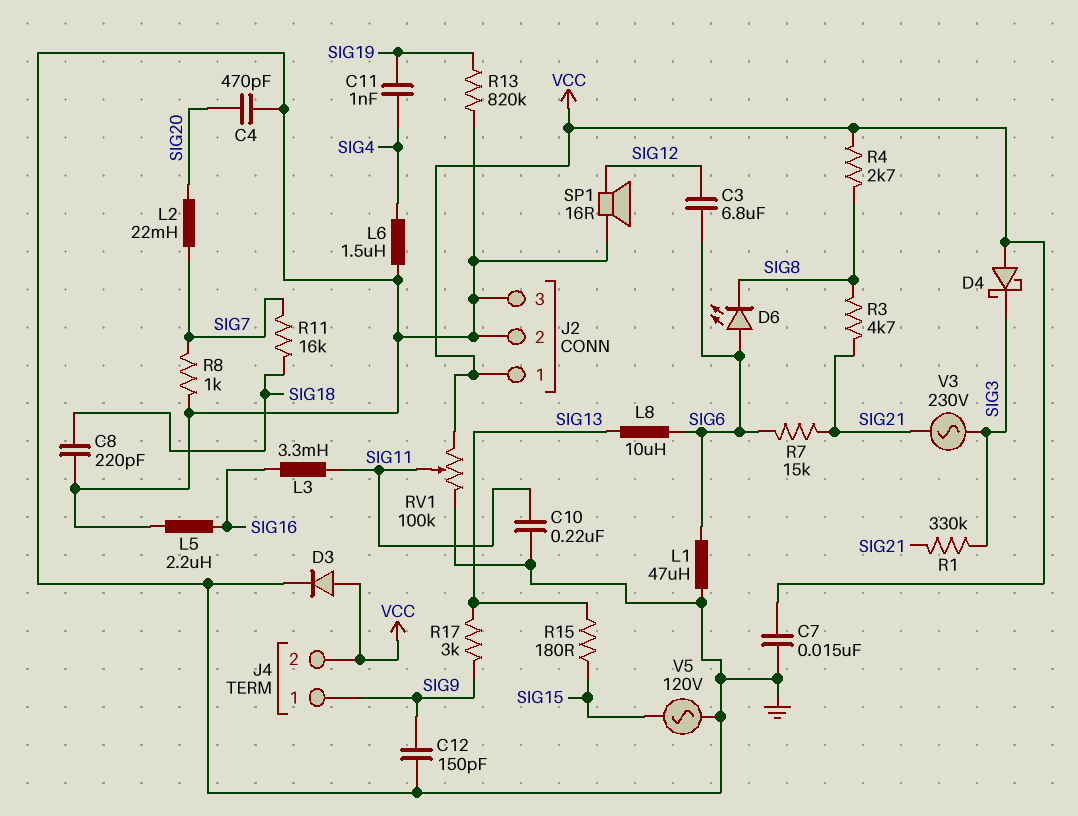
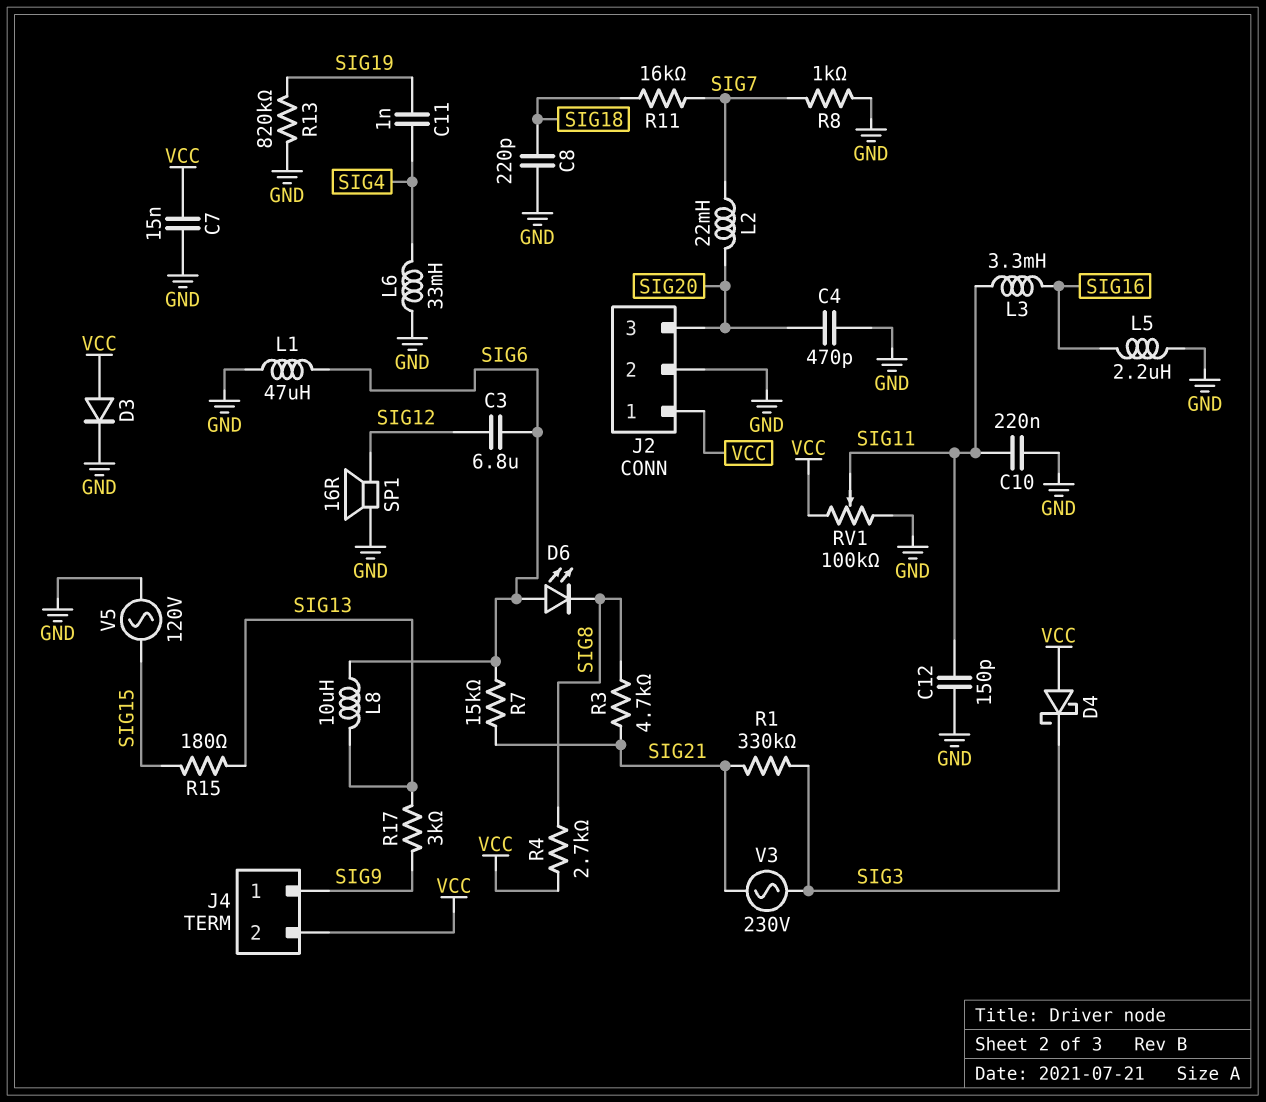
C12: 150pF (GND, SIG9) -> 150pF (GND, SIG11)
J2 pin 3: GND -> SIG20
L6: 1.5uH (GND, SIG4) -> 33mH (GND, SIG4)

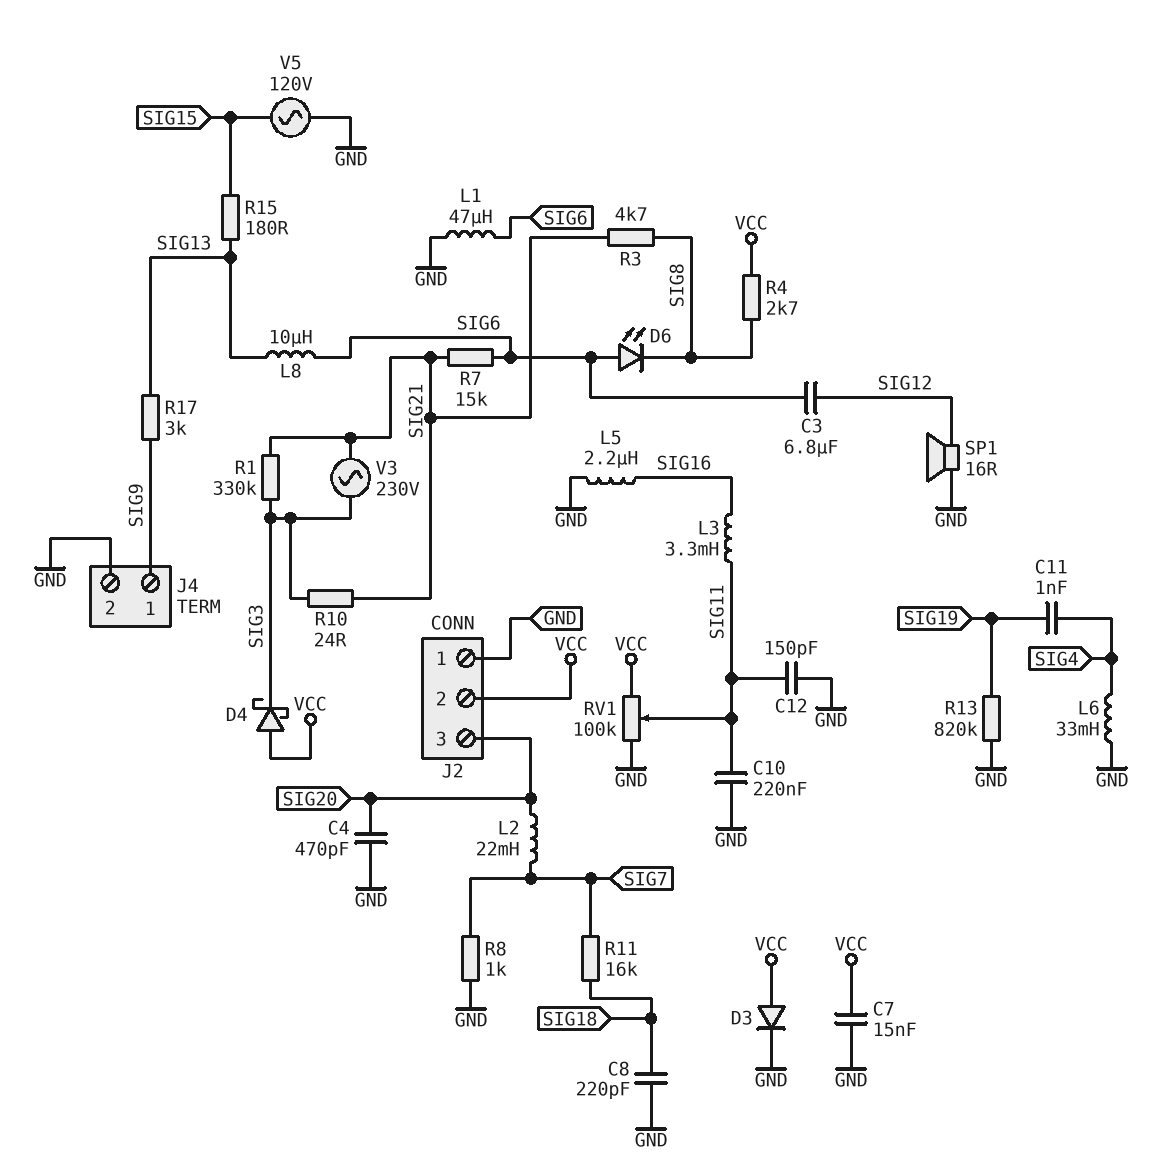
J2 pin 1: VCC -> GND
J2 pin 2: GND -> VCC
J4 pin 2: VCC -> GND
R10: none -> 24 (SIG3, SIG21)

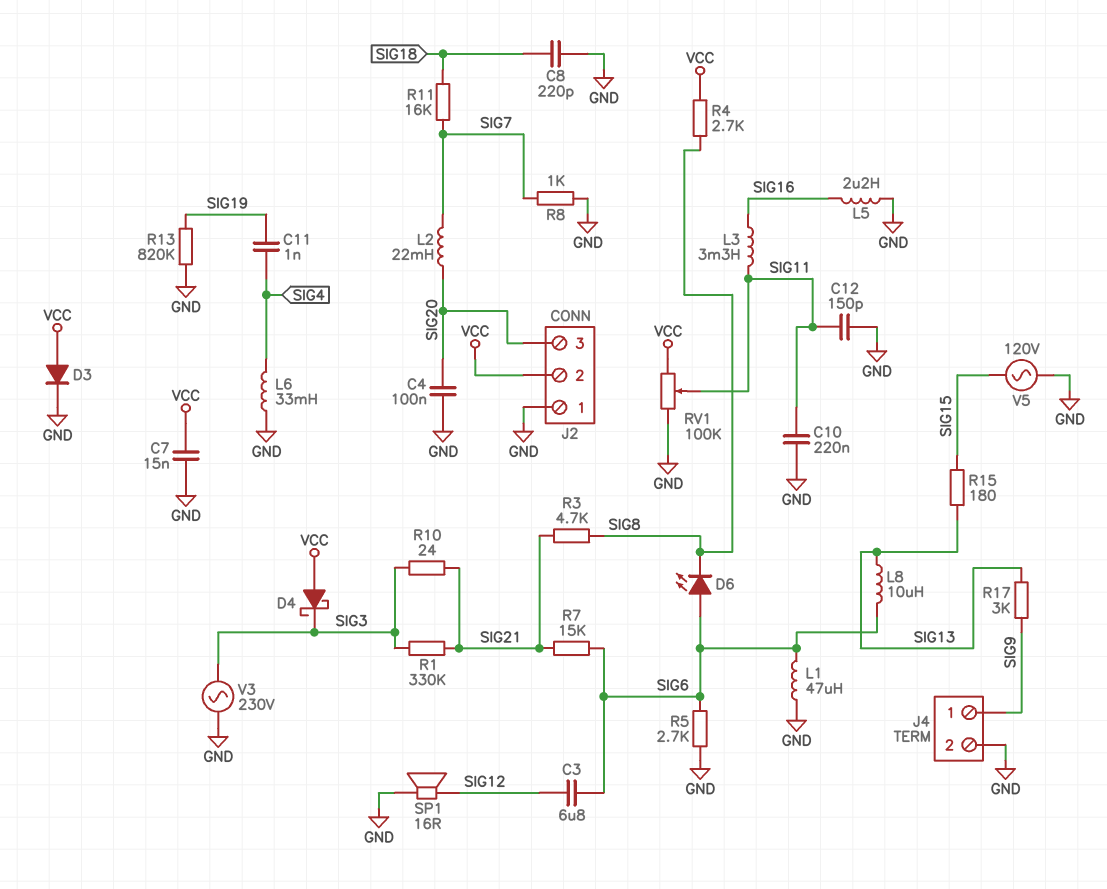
C4: 470pF (GND, SIG20) -> 100nF (GND, SIG20)
R5: none -> 2.7k (GND, SIG6)
V3: AC 230V (SIG3, SIG21) -> AC 230V (GND, SIG3)

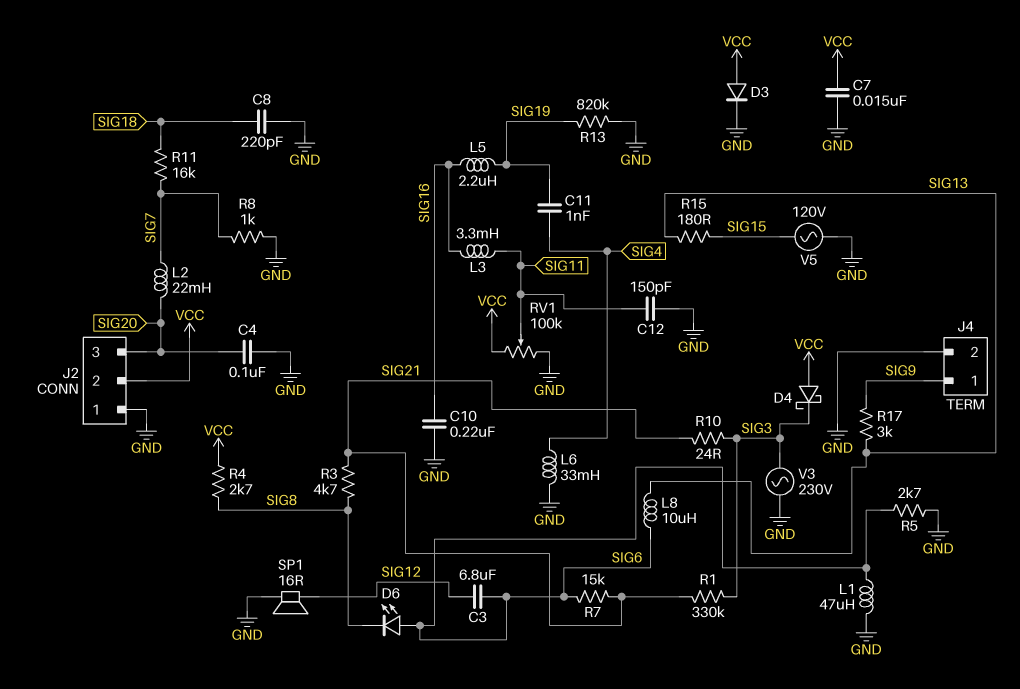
C10: 220nF (GND, SIG11) -> 220nF (GND, SIG16)
L5: 2.2uH (GND, SIG16) -> 2.2uH (SIG16, SIG19)

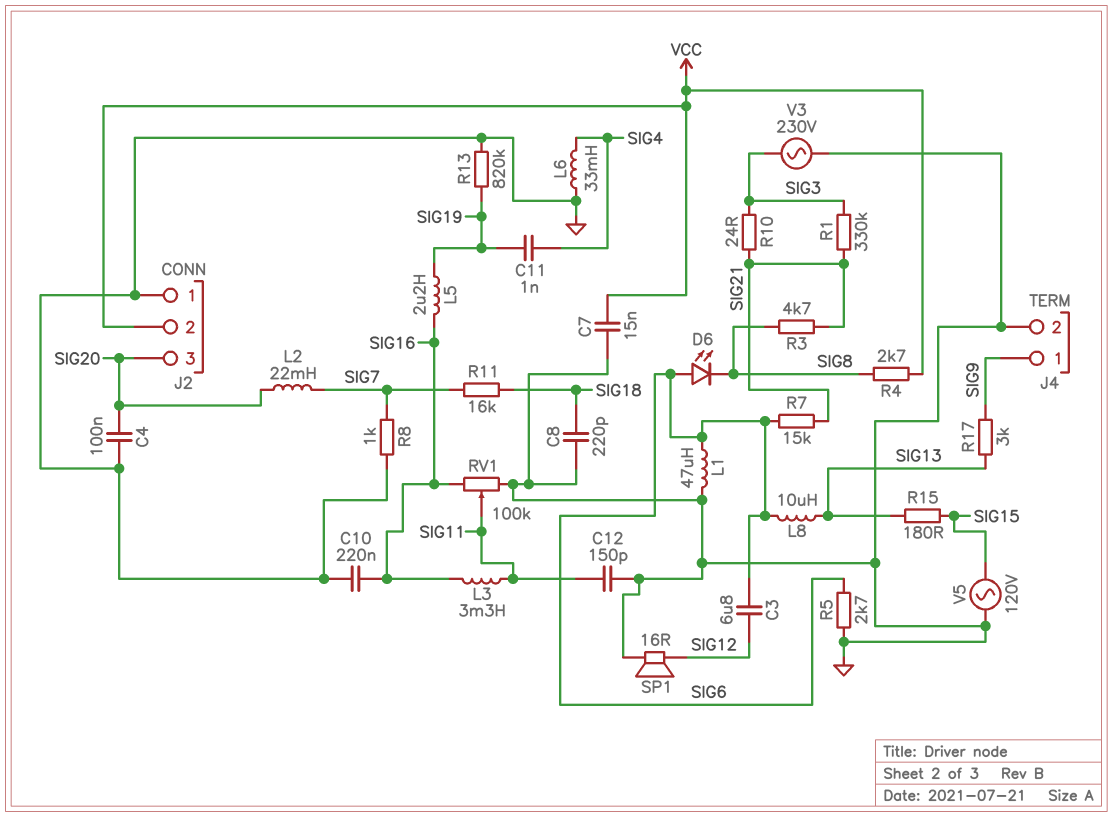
D3: diode (A VCC, K GND) -> none
D4: schottky (A VCC, K SIG3) -> none
RV1: 100k (GND, VCC, wiper SIG11) -> 100k (GND, SIG16, wiper SIG11)

